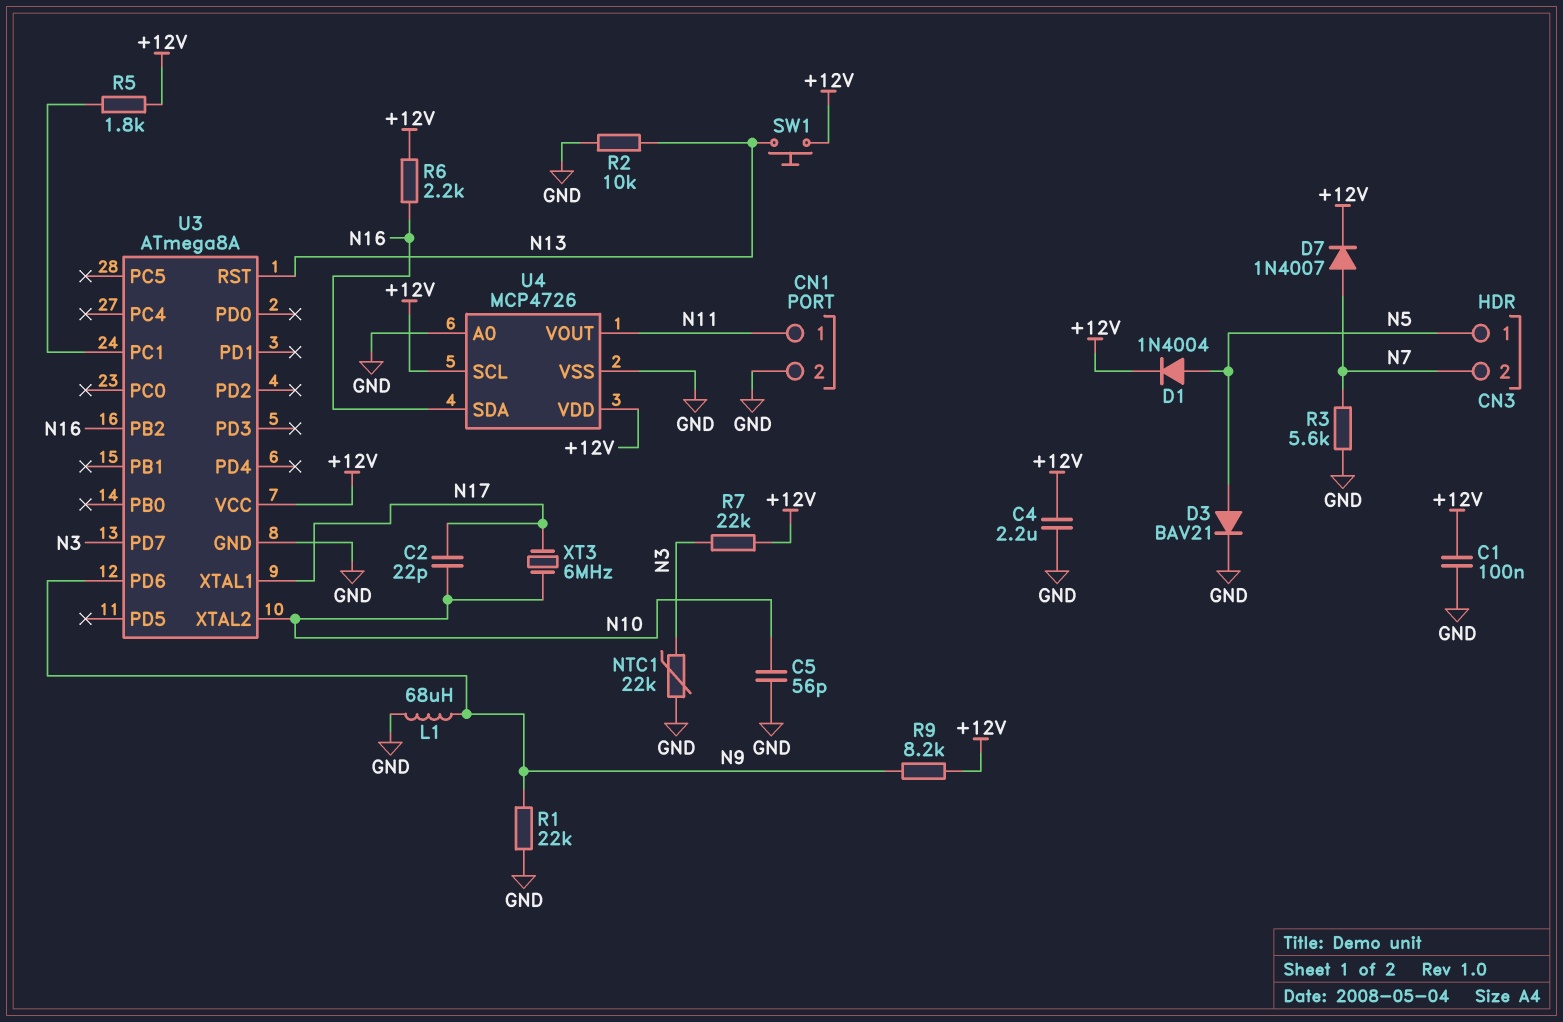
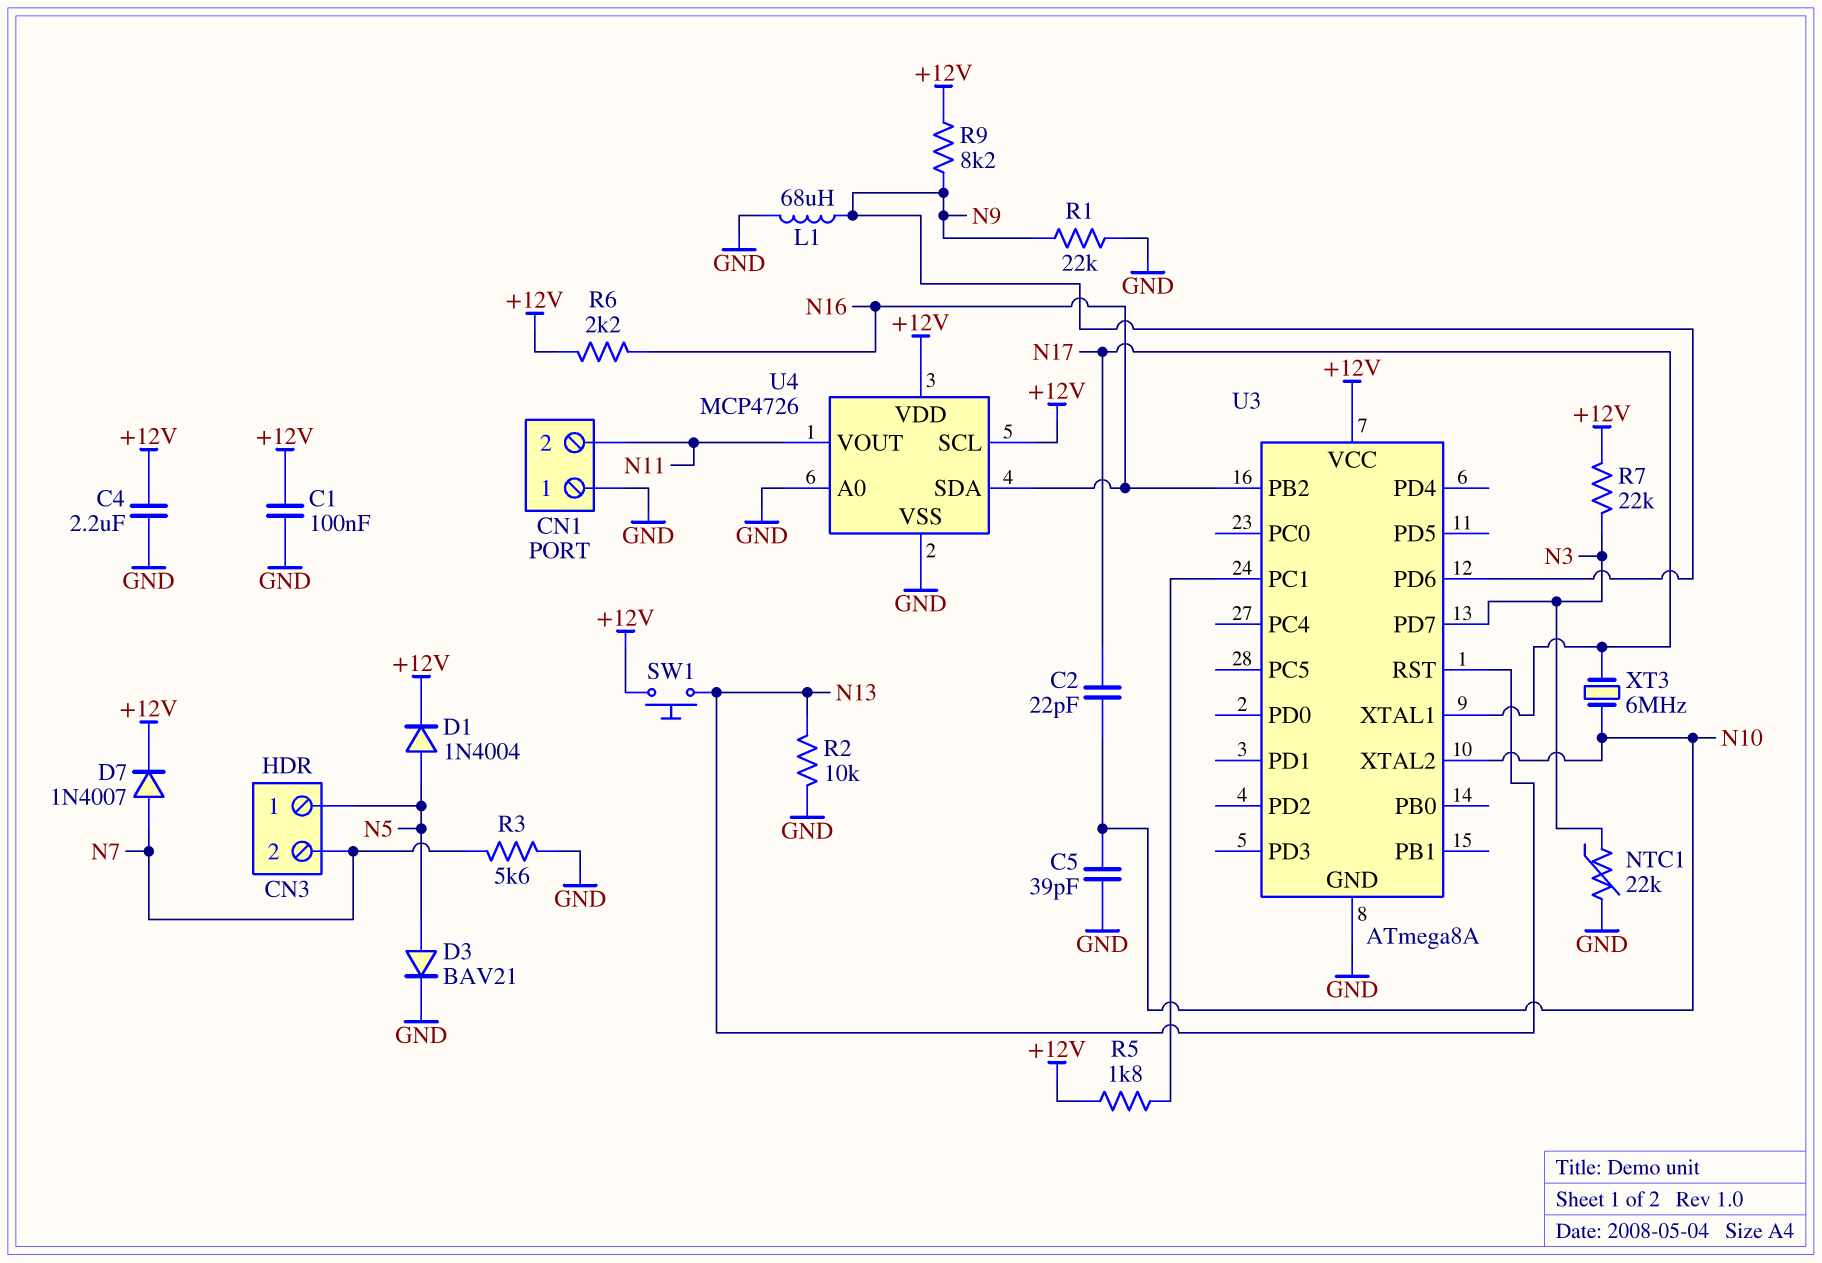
C5: 56pF (GND, N10) -> 39pF (GND, N10)
CN1 pin 1: N11 -> GND
CN1 pin 2: GND -> N11

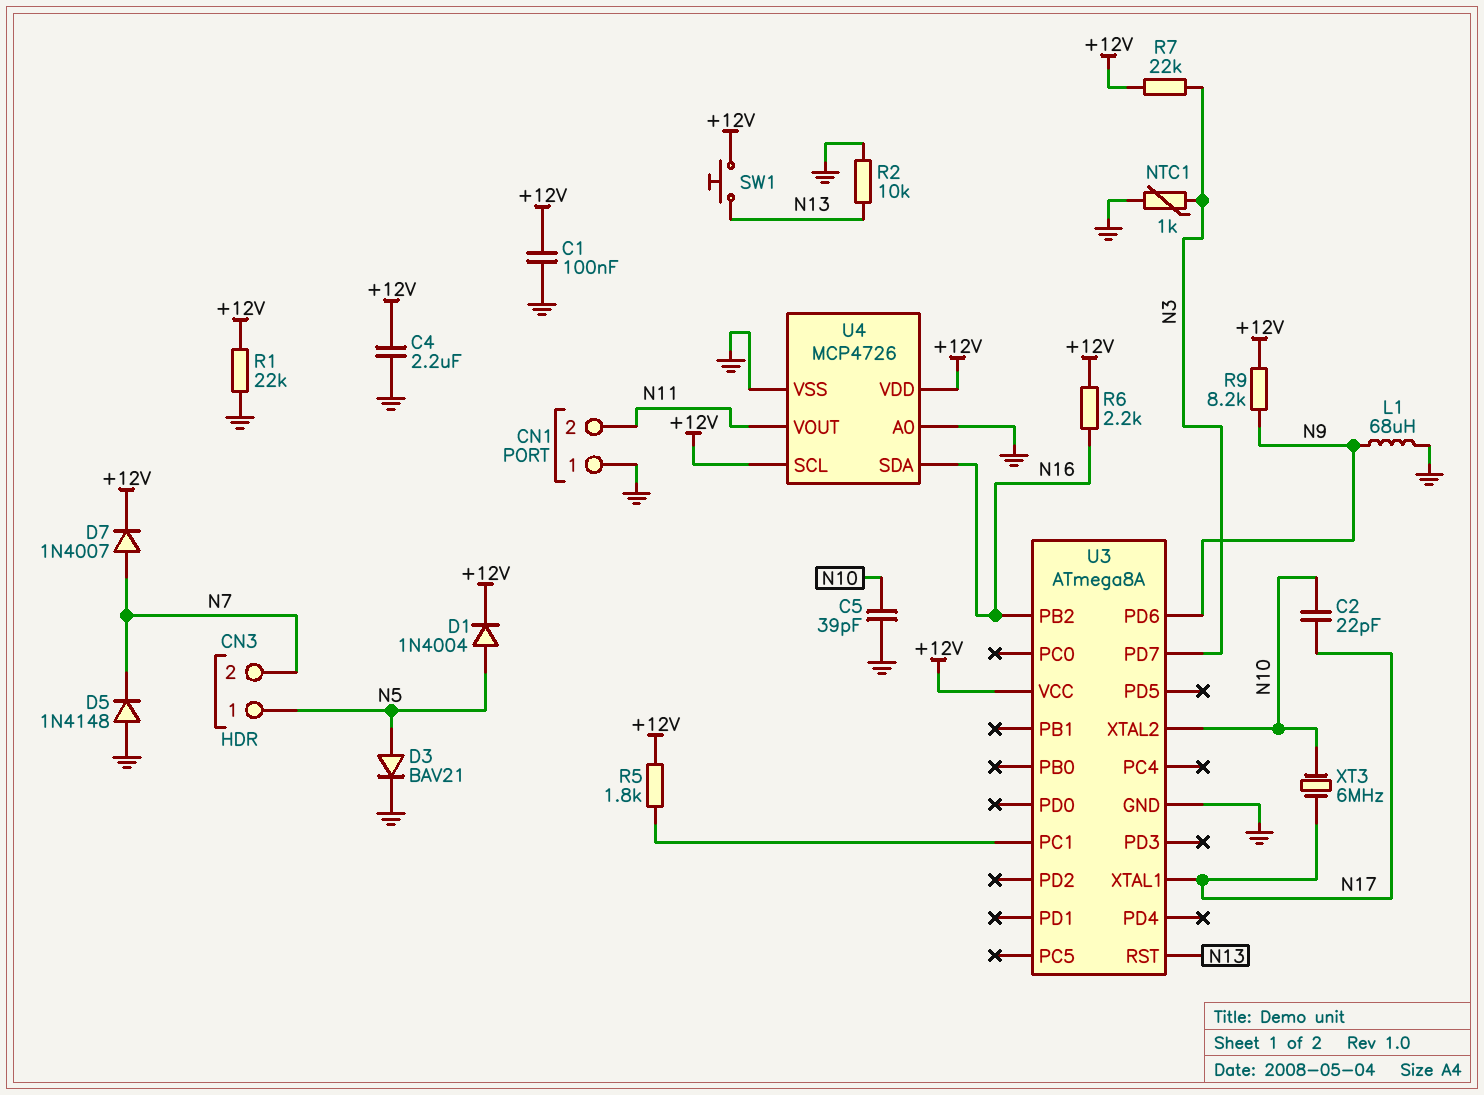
D5: none -> diode 1N4148 (A GND, K N7)
NTC1: 22k (GND, N3) -> 1k (GND, N3)
R1: 22k (GND, N9) -> 22k (+12V, GND)
R3: 5.6k (GND, N7) -> none

